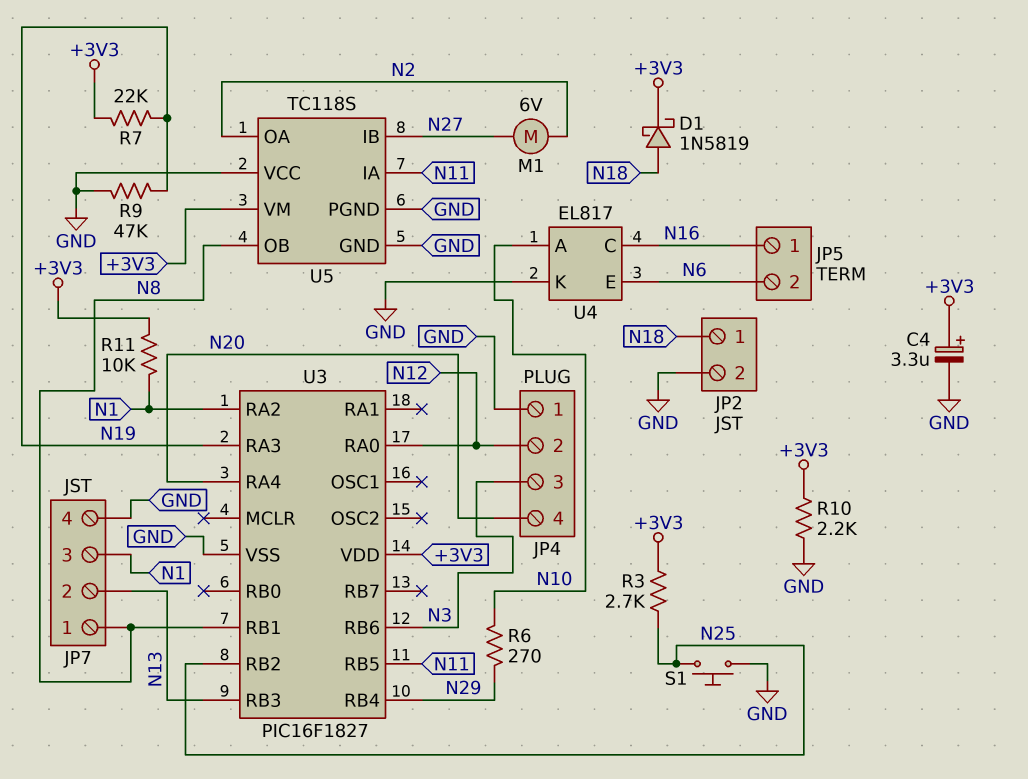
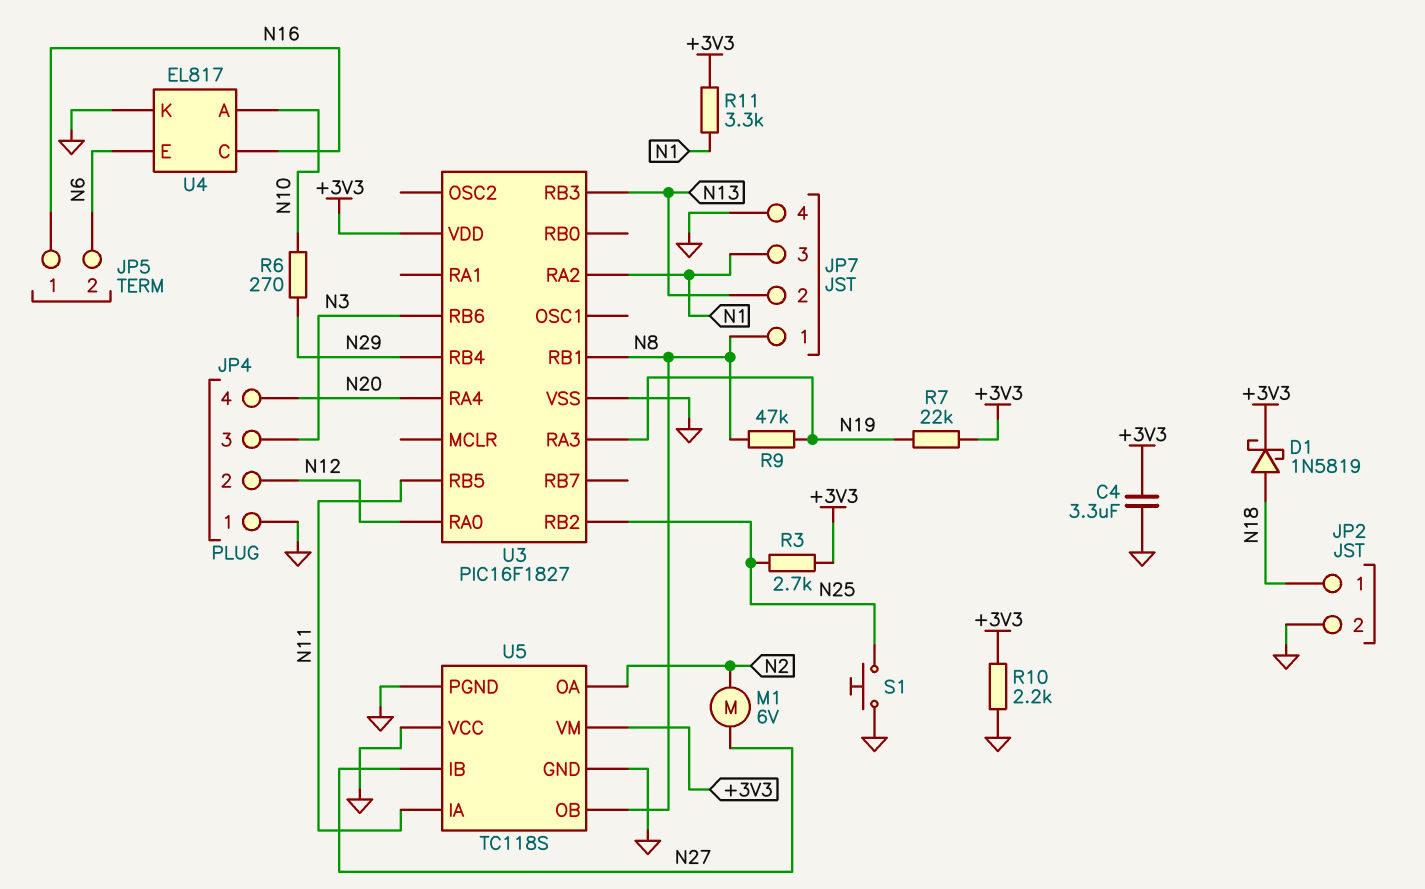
C4: 3.3uF (plus +3V3, minus GND) -> 3.3uF (+3V3, GND)
R9: 47k (GND, N19) -> 47k (N8, N19)
R11: 10k (+3V3, N1) -> 3.3k (+3V3, N1)

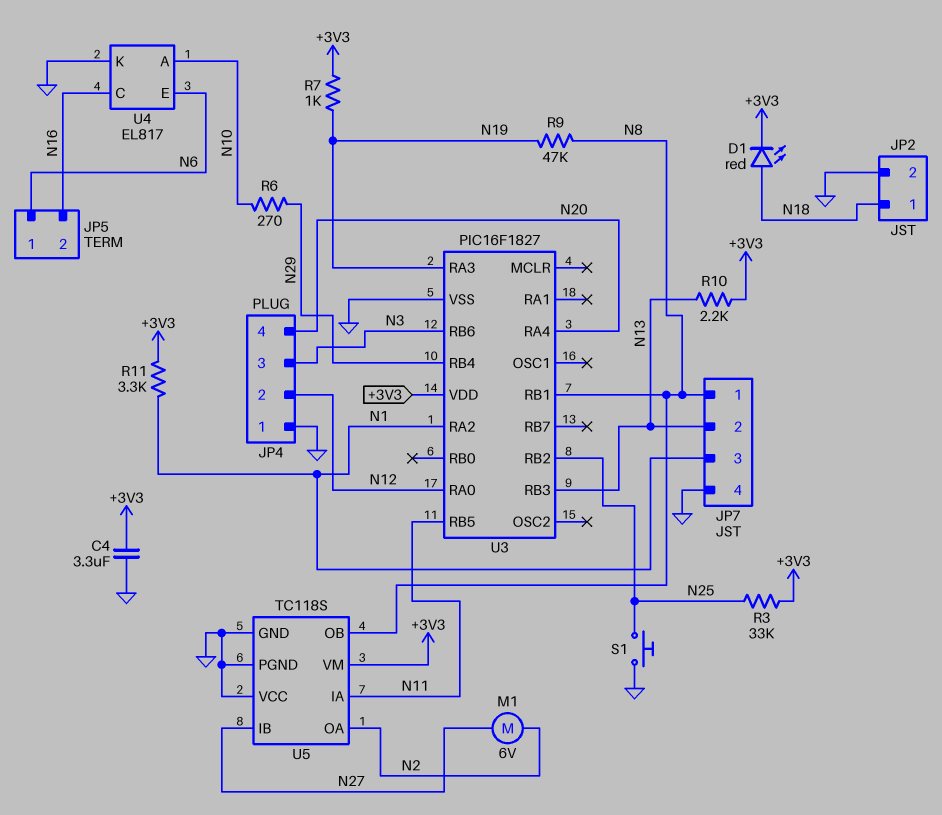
D1: schottky 1N5819 (A N18, K +3V3) -> LED red (A N18, K +3V3)
JP5 pin 1: N16 -> N6
JP5 pin 2: N6 -> N16
R3: 2.7k (+3V3, N25) -> 33k (+3V3, N25)
R7: 22k (+3V3, N19) -> 1k (+3V3, N19)
R10: 2.2k (+3V3, GND) -> 2.2k (+3V3, N13)

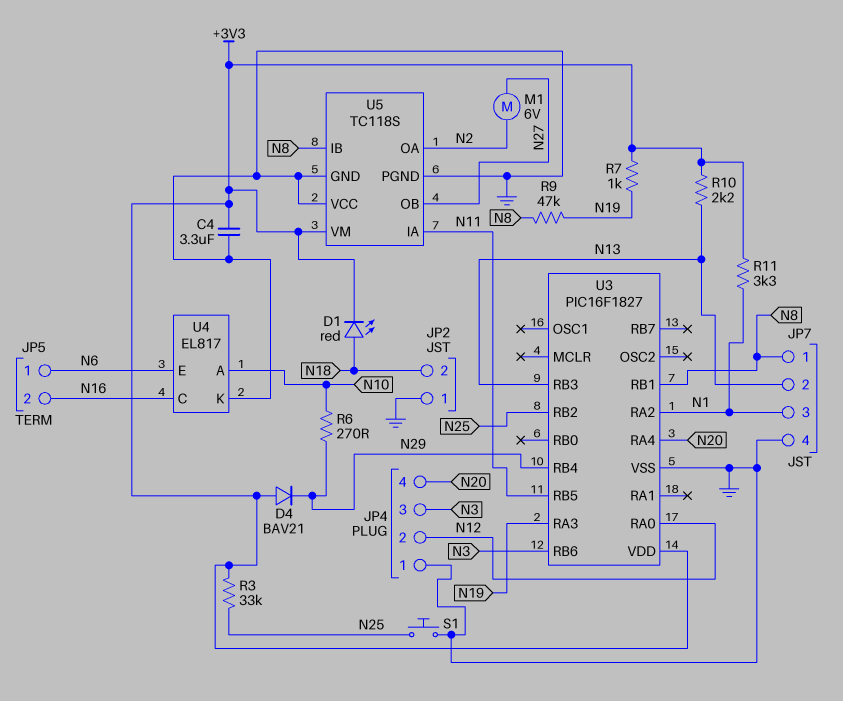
D4: none -> diode BAV21 (A +3V3, K N29)
JP2 pin 1: N18 -> GND
JP2 pin 2: GND -> N18
U5 pin IB: N27 -> N8
U5 pin OB: N8 -> N27

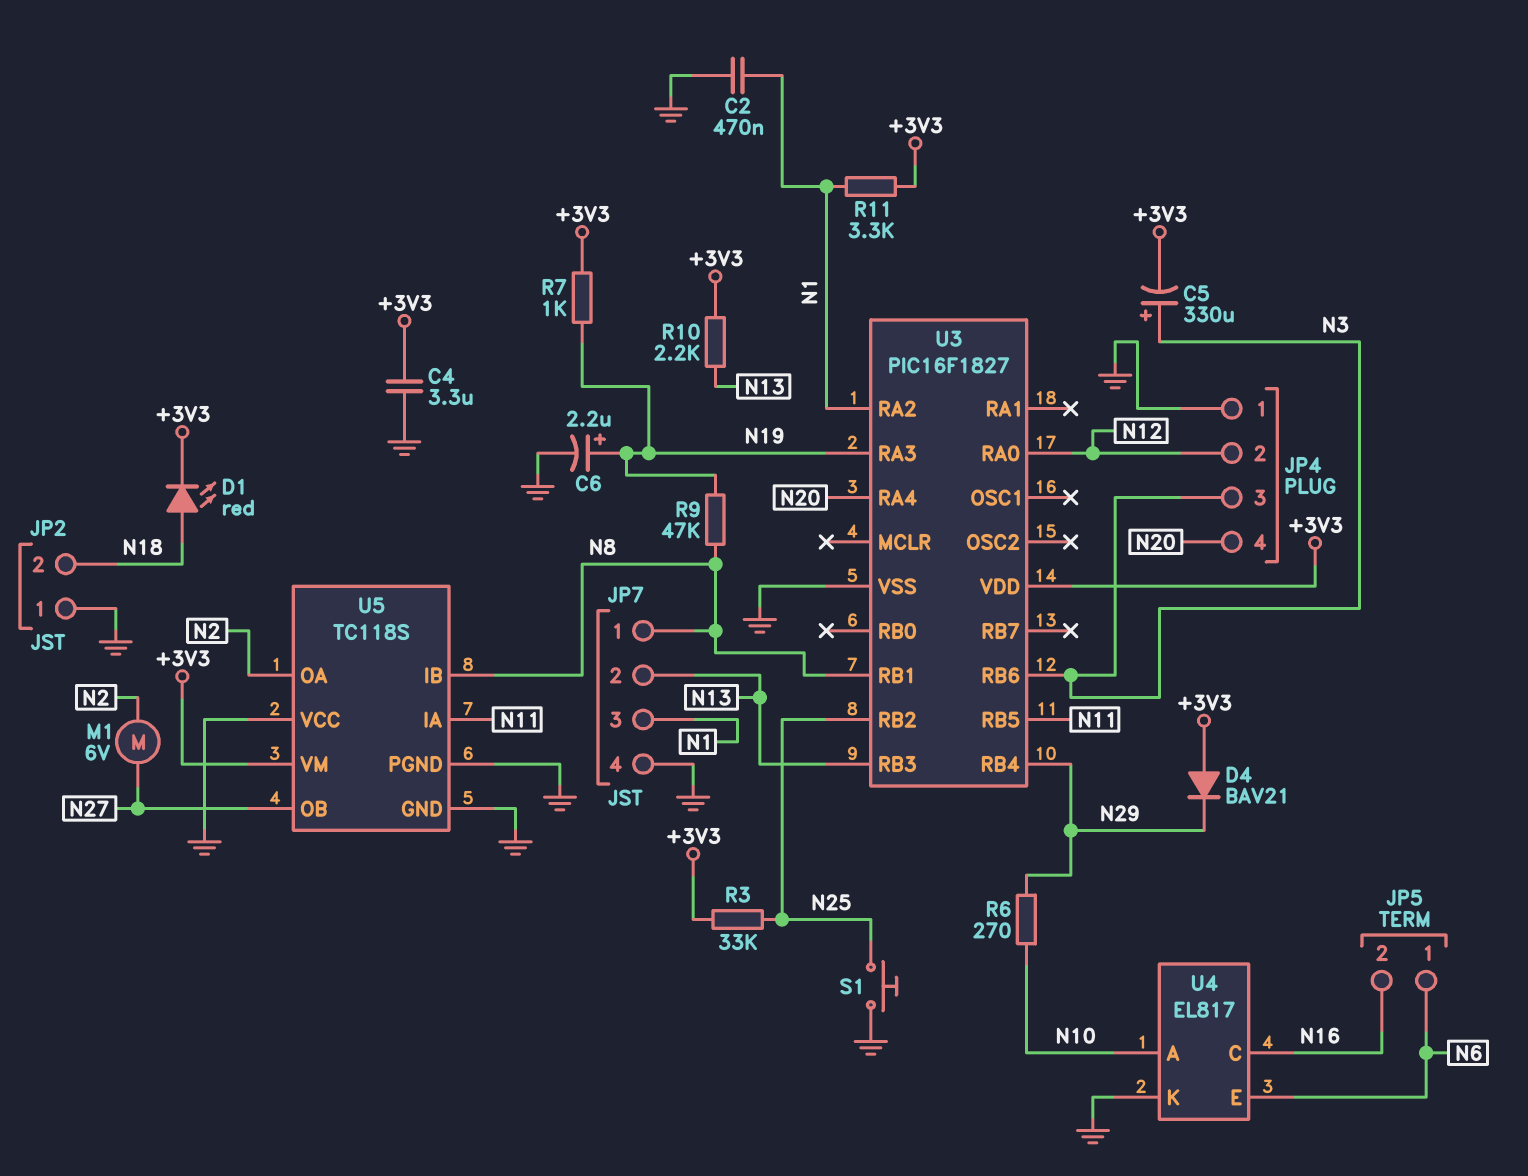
C2: none -> 470nF (GND, N1)
C5: none -> 330uF (plus N3, minus +3V3)
C6: none -> 2.2uF (plus N19, minus GND)

